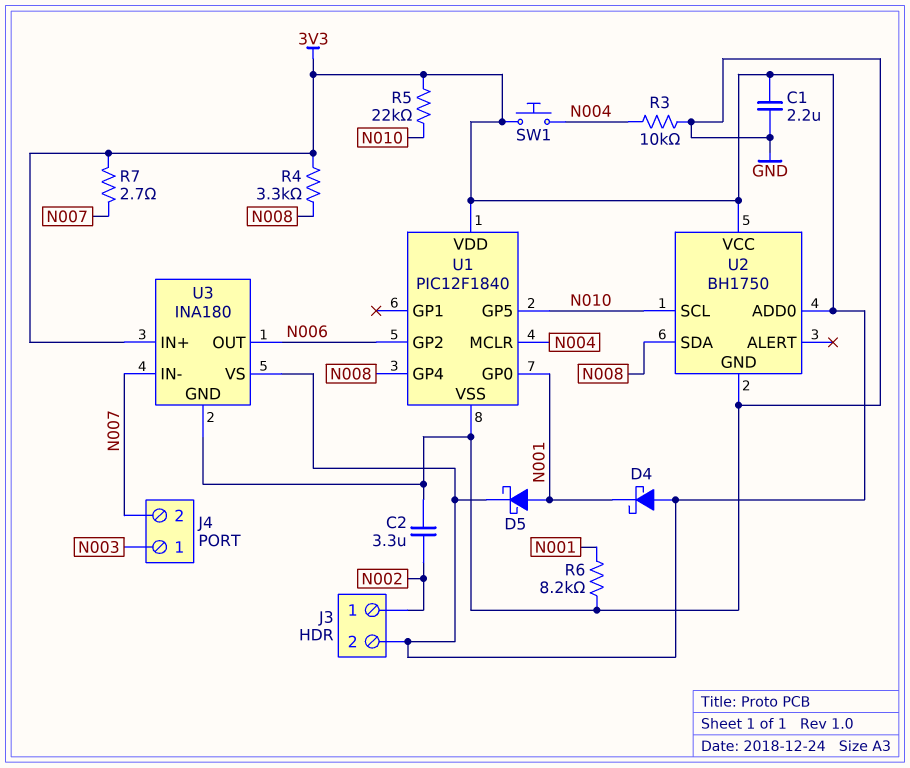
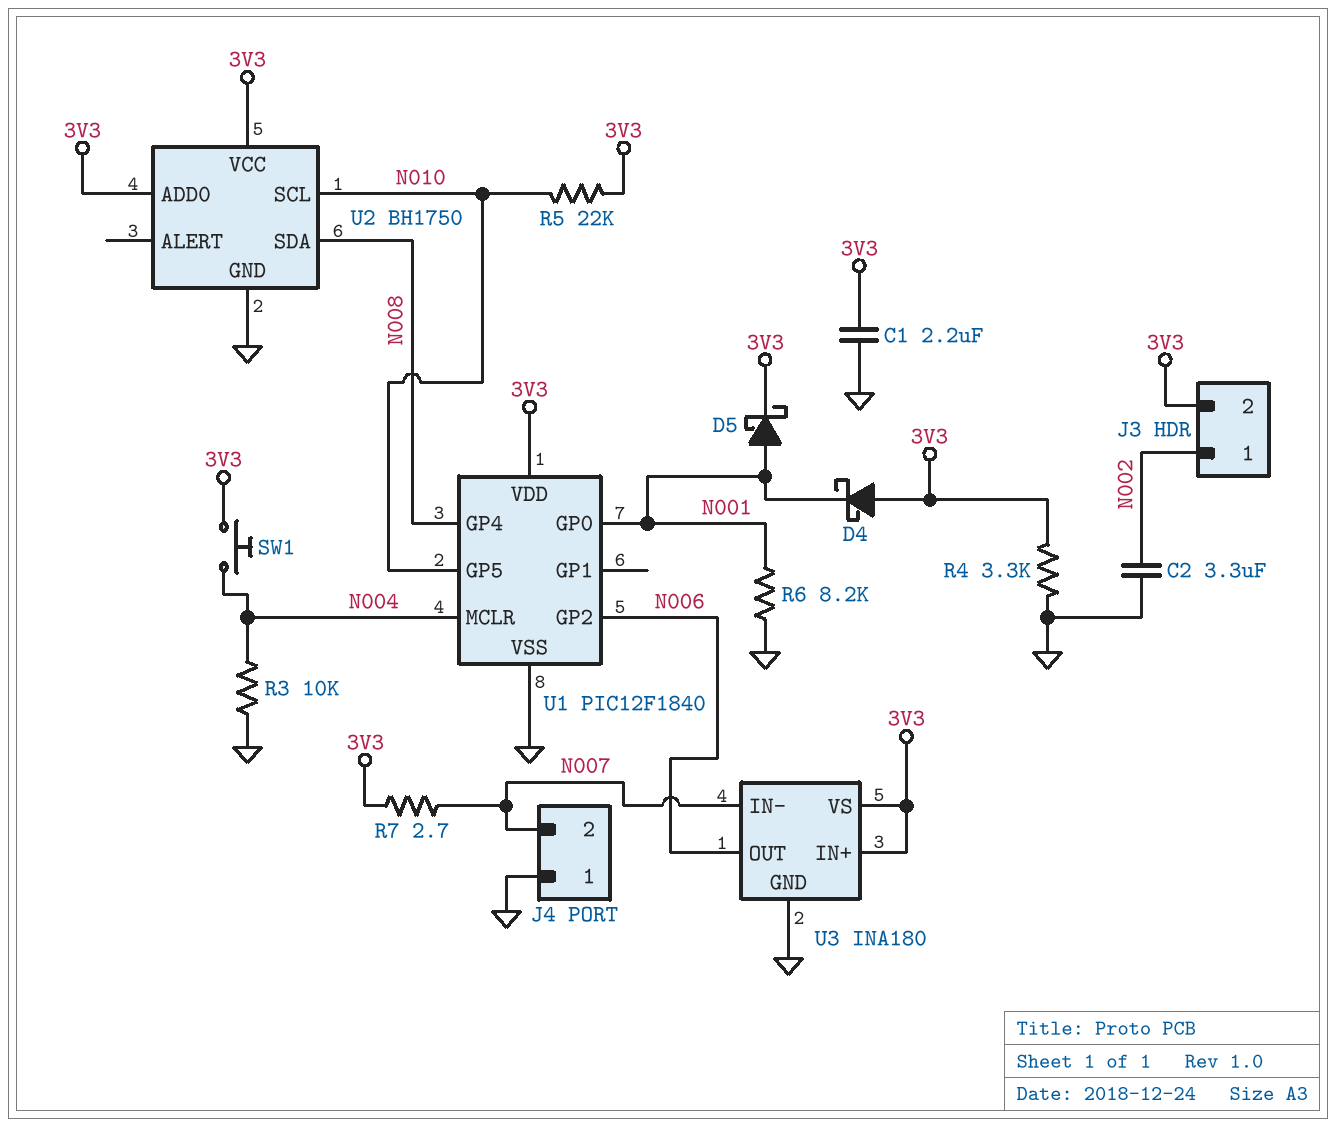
J4 pin 1: N003 -> GND
R4: 3.3k (3V3, N008) -> 3.3k (3V3, GND)

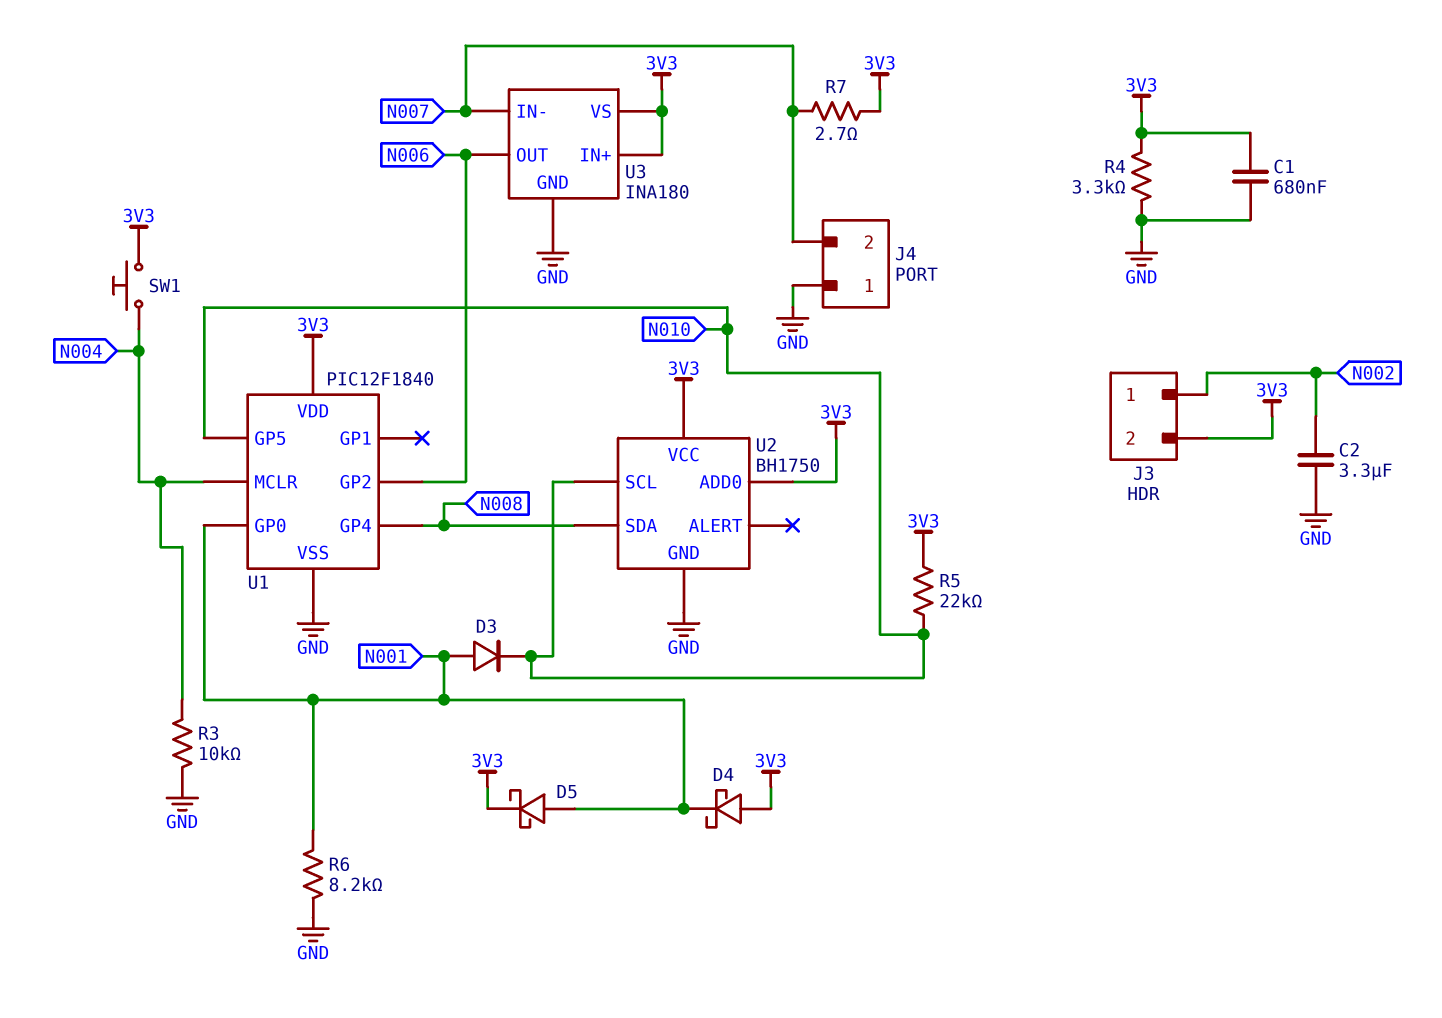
C1: 2.2uF (3V3, GND) -> 680nF (3V3, GND)
D3: none -> diode (A N001, K N010)

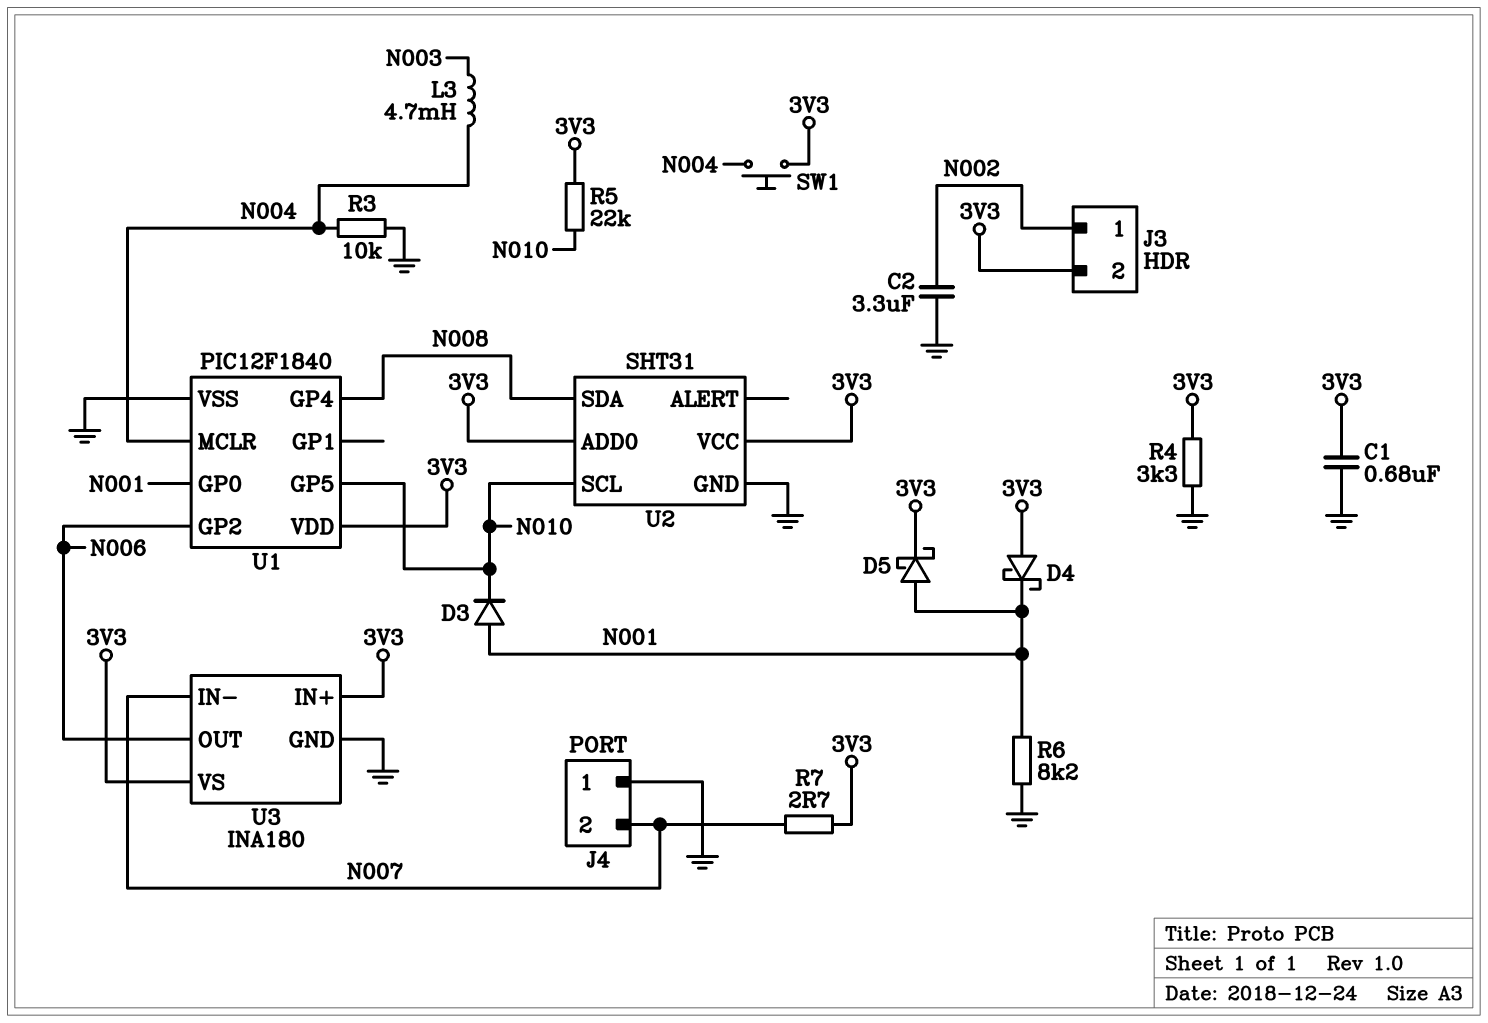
L3: none -> 4.7mH (N003, N004)
U2: BH1750 -> SHT31

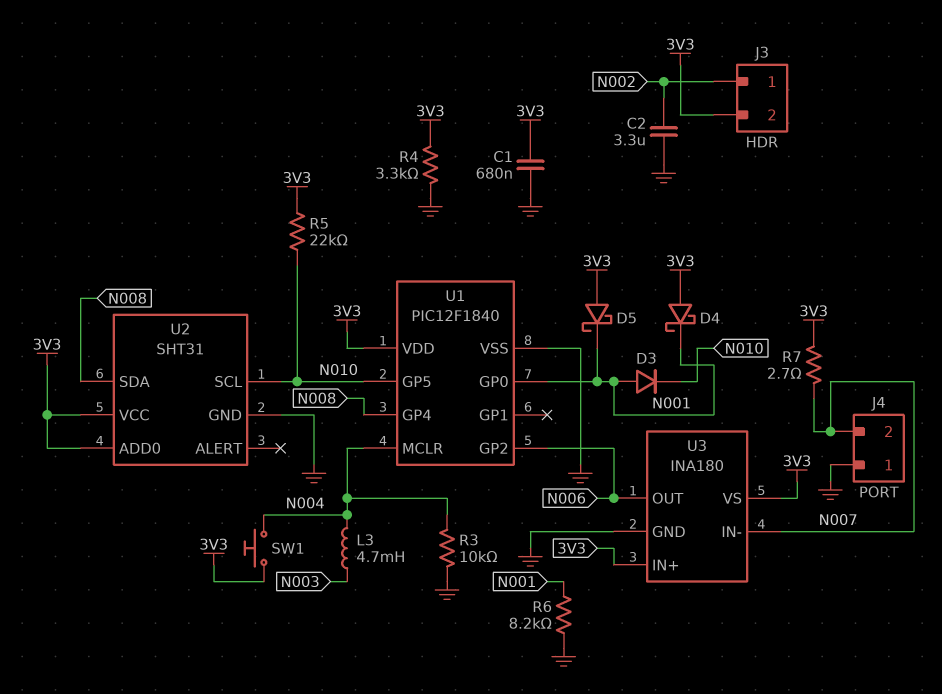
D5: schottky (A N001, K 3V3) -> schottky (A 3V3, K N001)

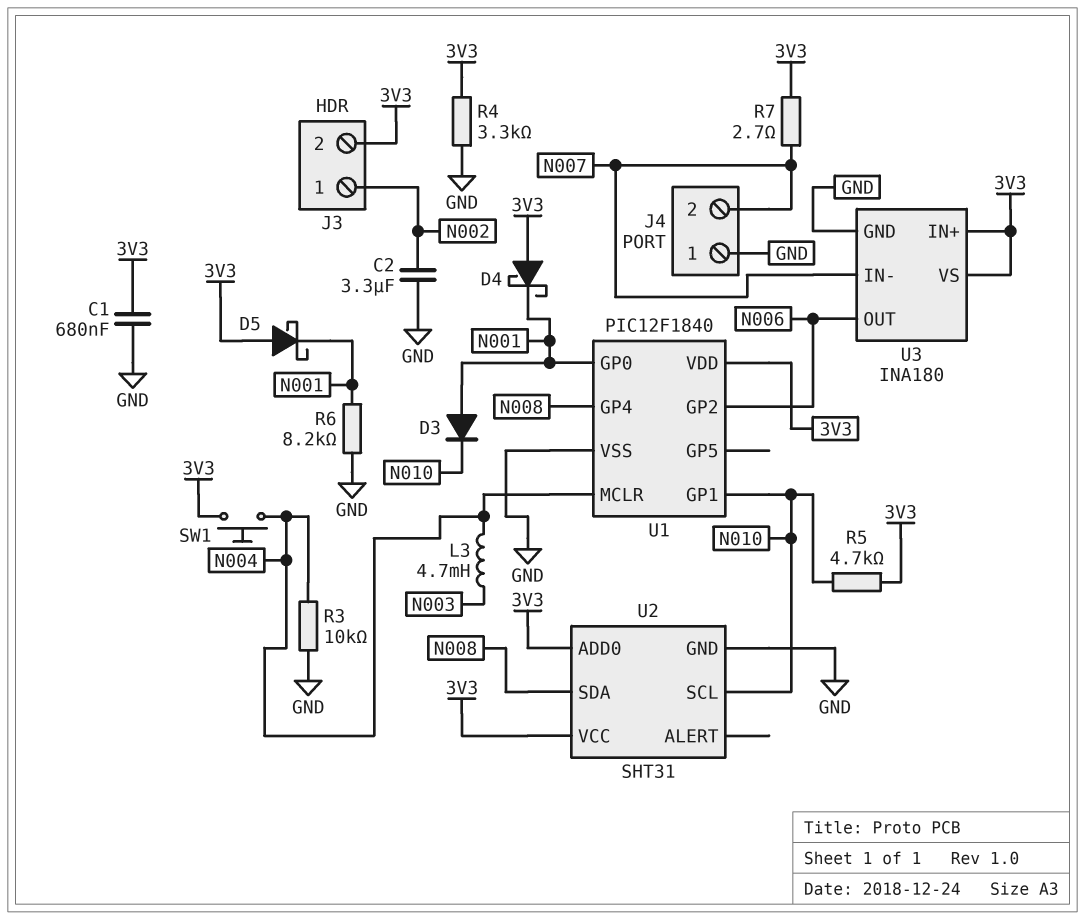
R5: 22k (3V3, N010) -> 4.7k (3V3, N010)
U1 pin GP1: none -> N010
U1 pin GP5: N010 -> none

